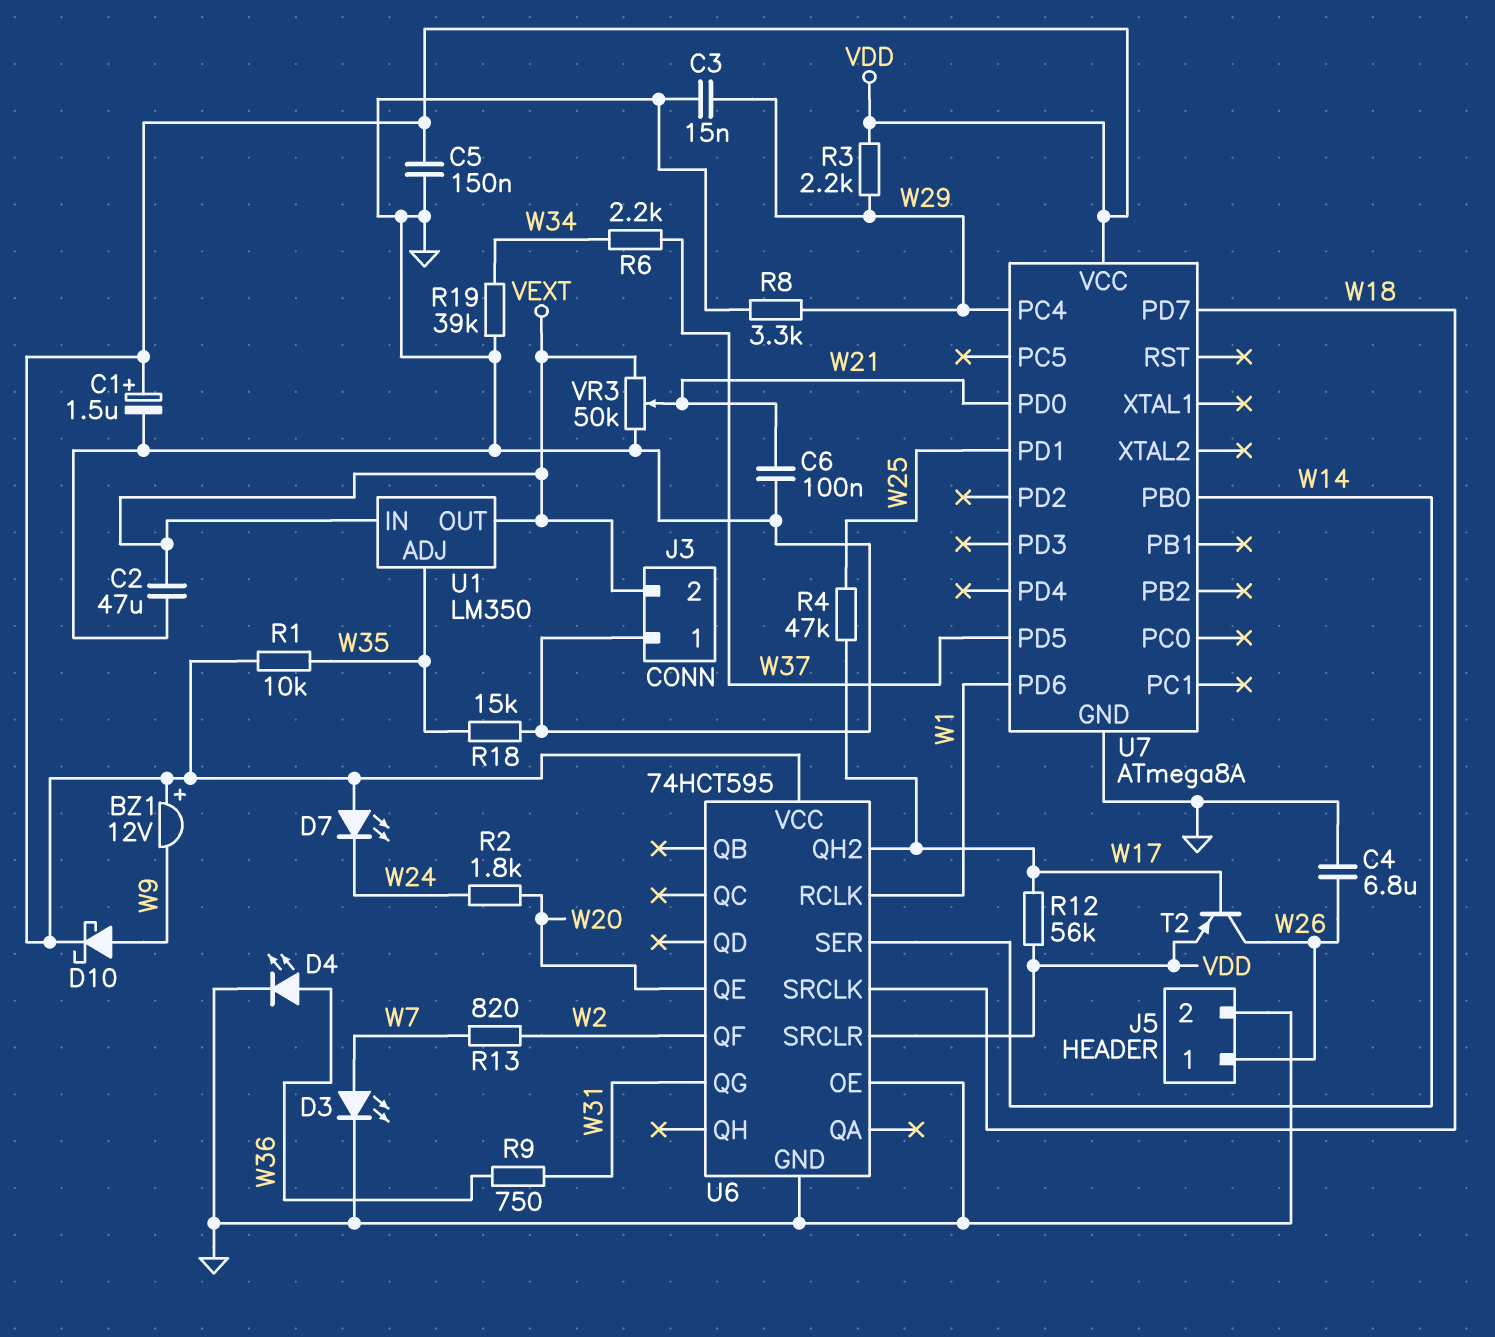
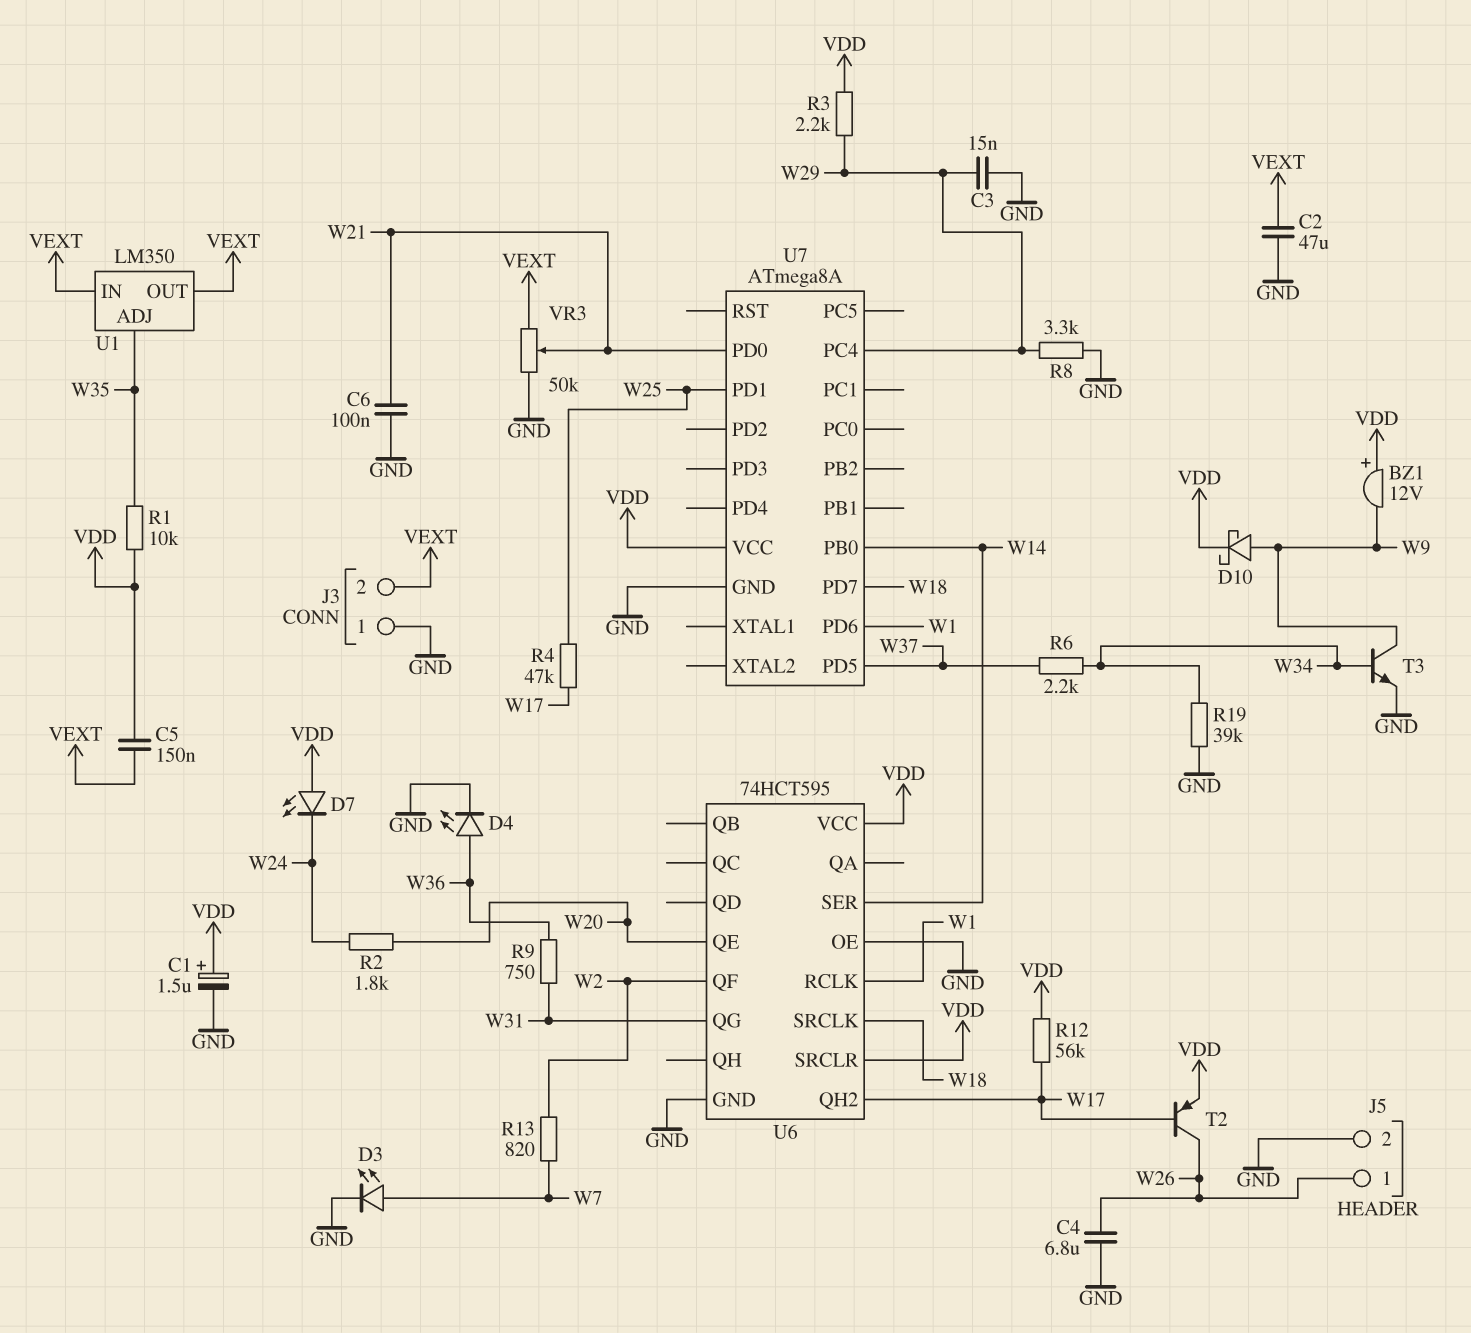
C5: 150nF (GND, VDD) -> 150nF (VDD, VEXT)
R18: 15k (GND, W35) -> none
T3: none -> NPN (B W34, C W9, E GND)

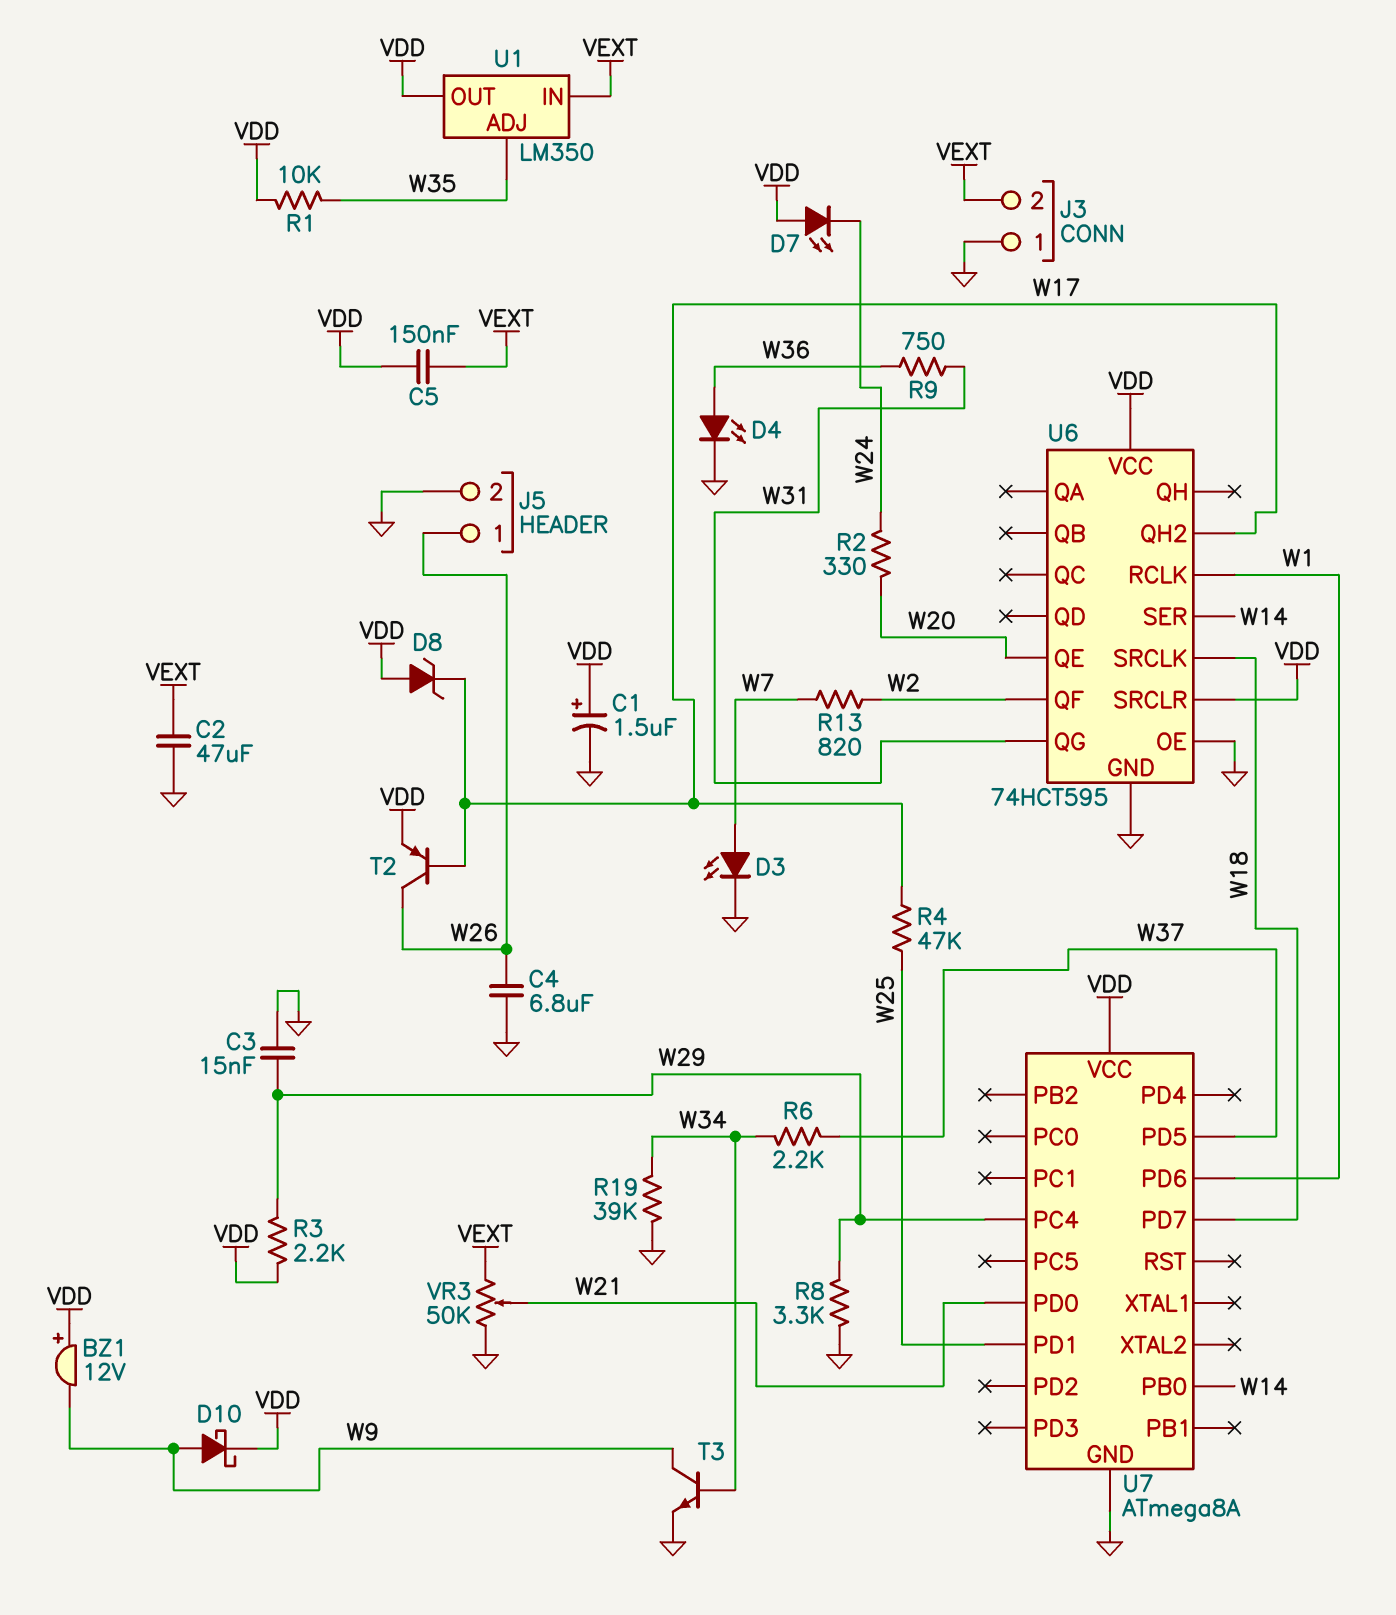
C6: 100nF (GND, W21) -> none
D8: none -> zener (A VDD, K W17)
R2: 1.8k (W20, W24) -> 330 (W20, W24)
R12: 56k (VDD, W17) -> none
U1 pin OUT: VEXT -> VDD

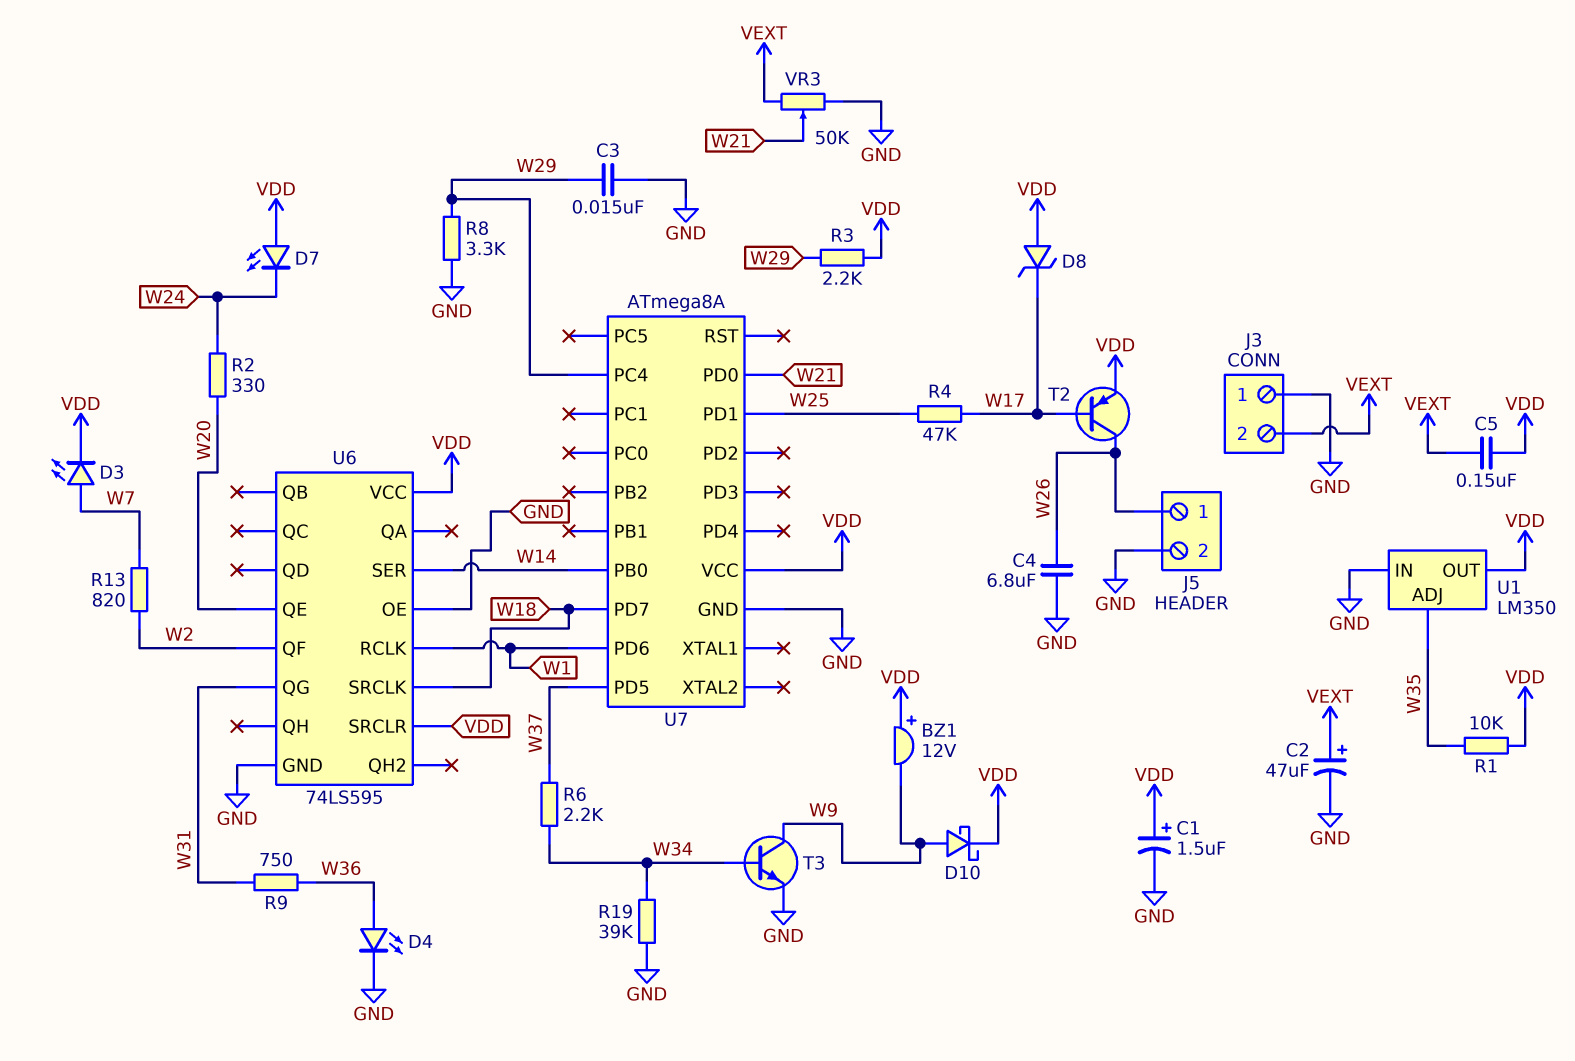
C2: 47uF (GND, VEXT) -> 47uF (plus VEXT, minus GND)
D3: LED (A W7, K GND) -> LED (A W7, K VDD)
U1 pin IN: VEXT -> GND
U6: 74HCT595 -> 74LS595
U6 pin QH2: W17 -> none

